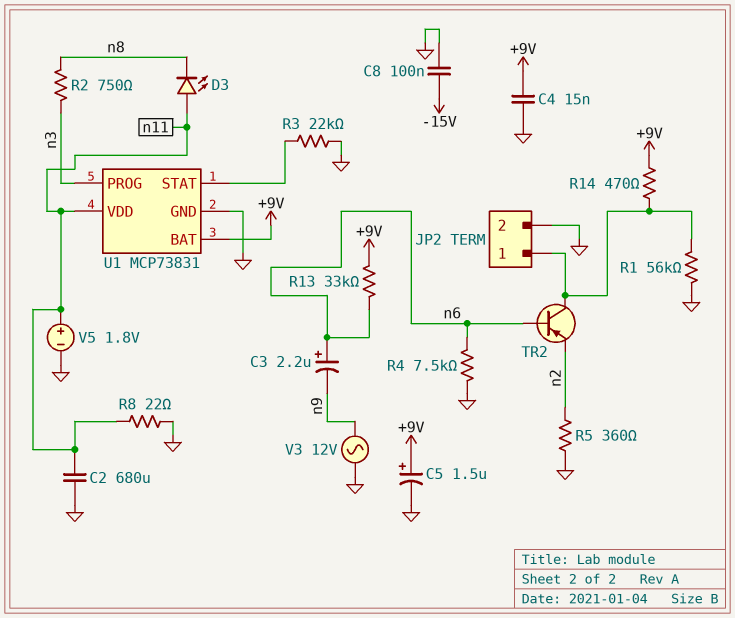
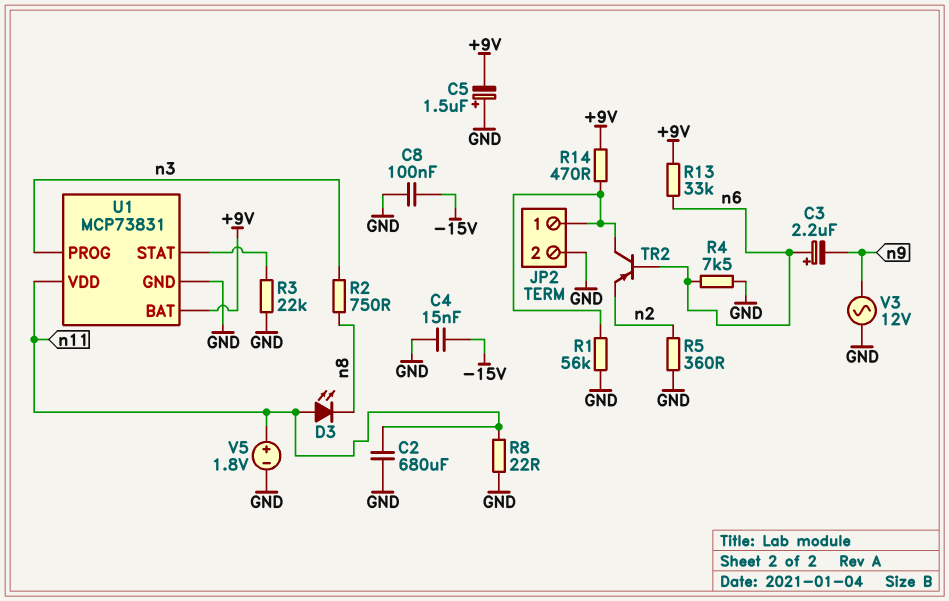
C4: 15nF (+9V, GND) -> 15nF (-15V, GND)
C5: 1.5uF (plus +9V, minus GND) -> 1.5uF (plus GND, minus +9V)

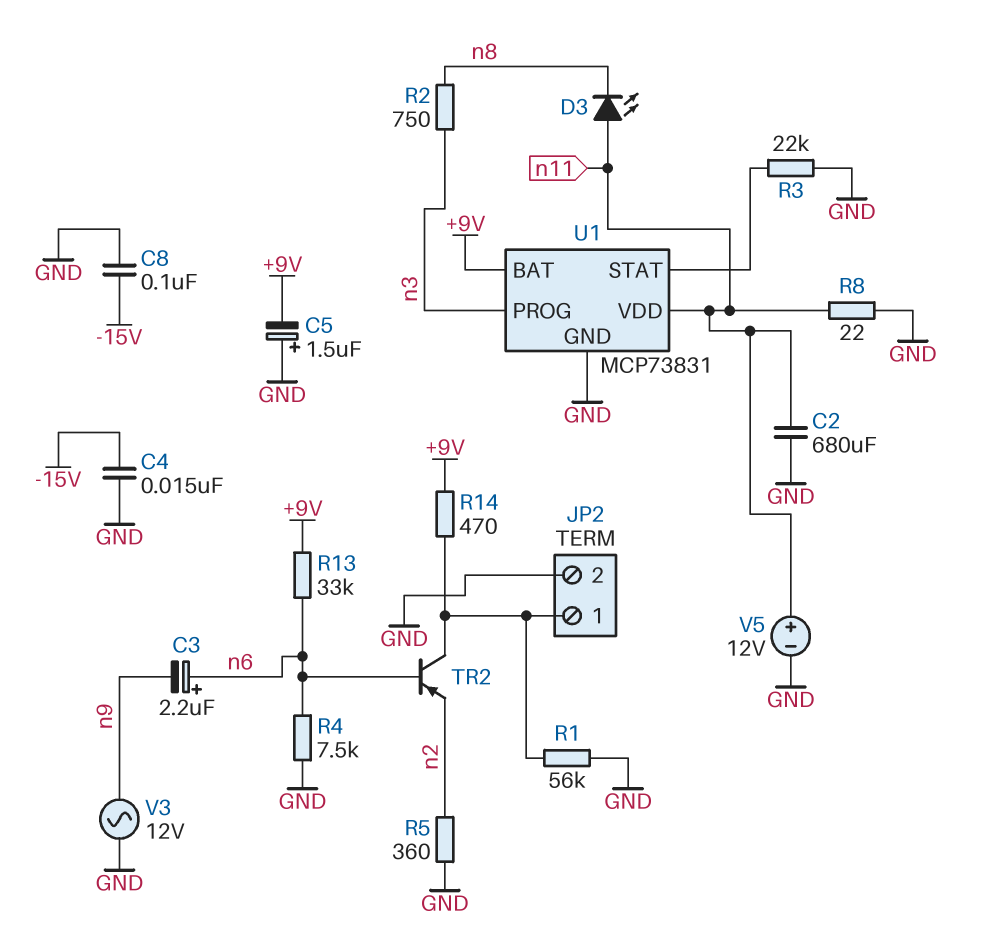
V5: 1.8V (plus n11, minus GND) -> 12V (plus n11, minus GND)

